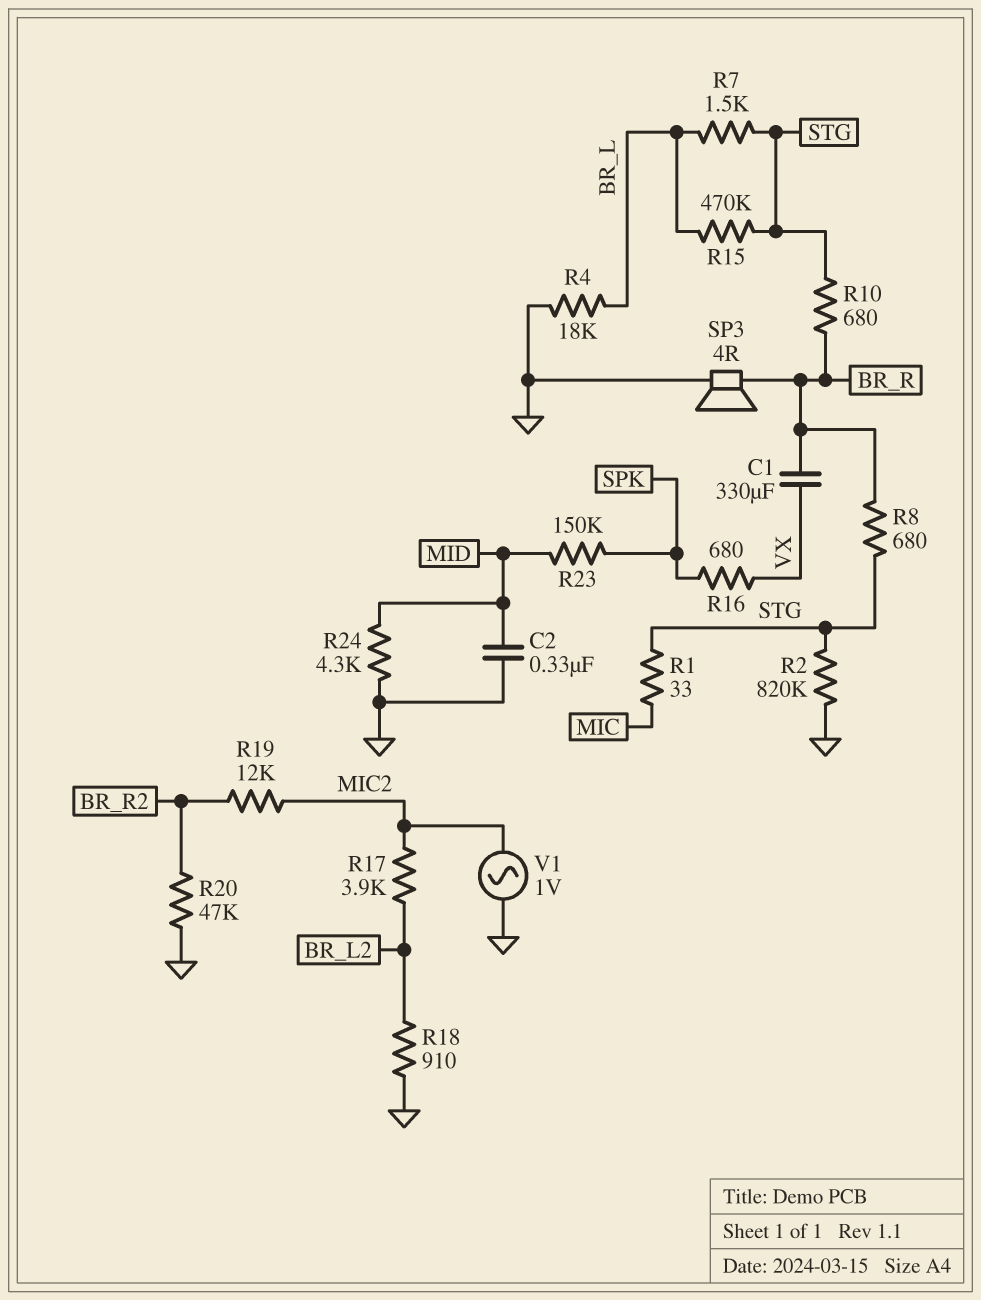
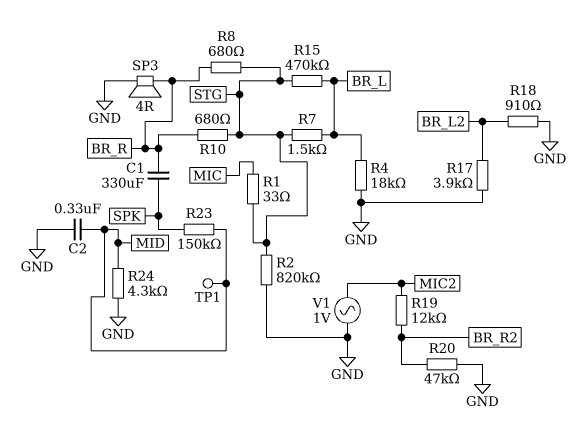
C1: 330uF (BR_R, VX) -> 330uF (BR_R, SPK)
R16: 680 (SPK, VX) -> none
R17: 3.9k (BR_L2, MIC2) -> 3.9k (BR_L2, GND)
TP1: none -> test point (MID)

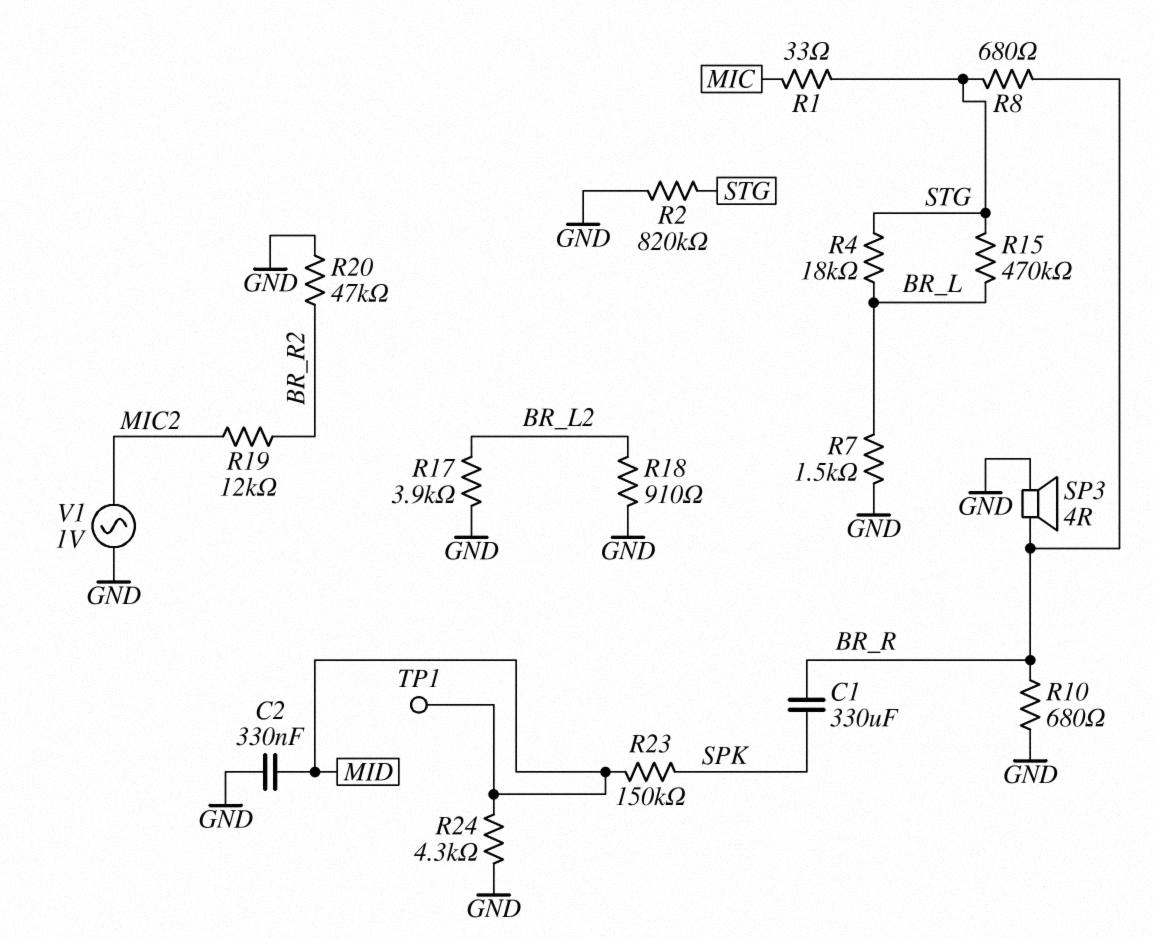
R4: 18k (BR_L, GND) -> 18k (BR_L, STG)
R7: 1.5k (BR_L, STG) -> 1.5k (BR_L, GND)
R10: 680 (BR_R, STG) -> 680 (BR_R, GND)

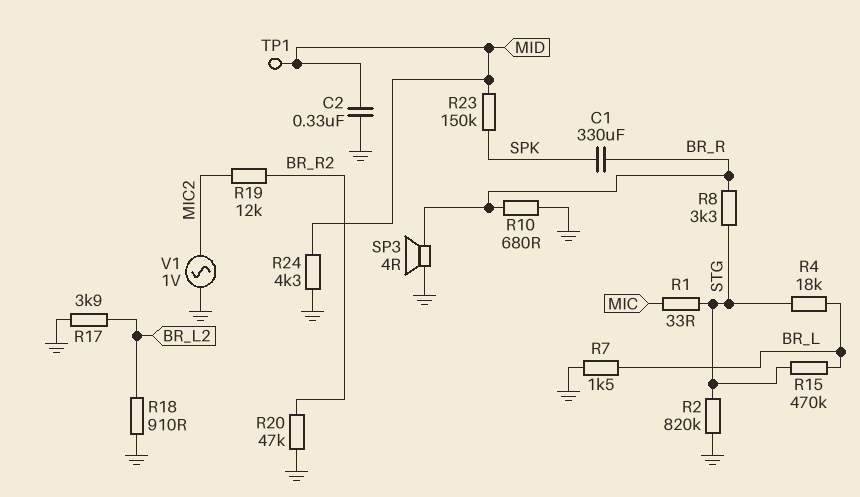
R8: 680 (BR_R, STG) -> 3.3k (BR_R, STG)

